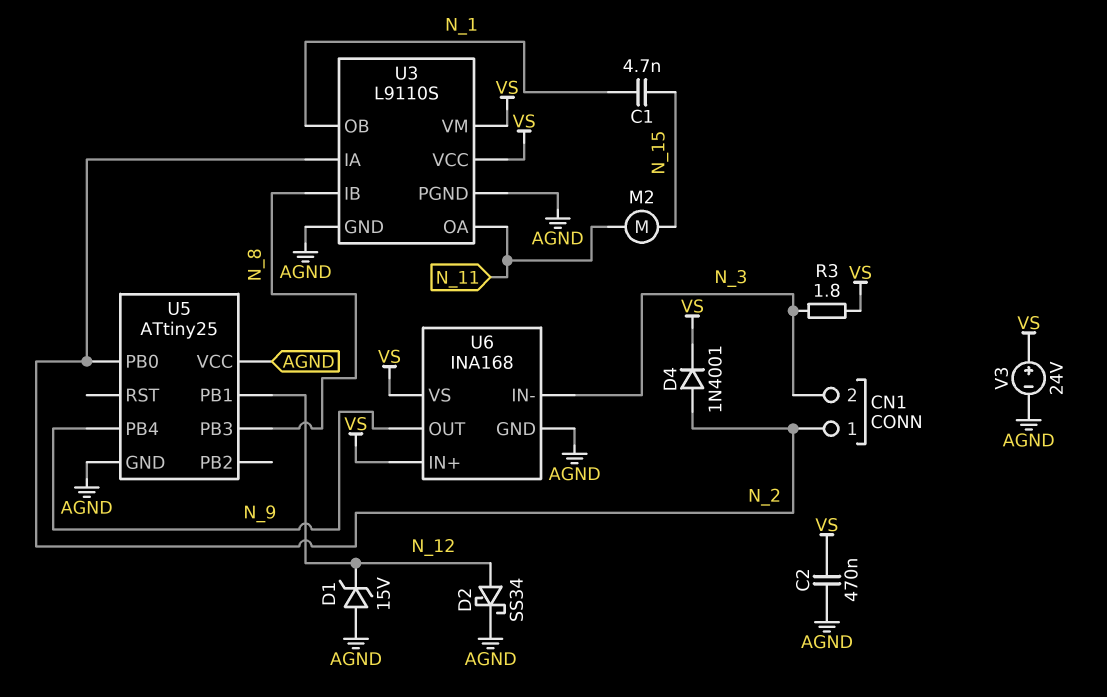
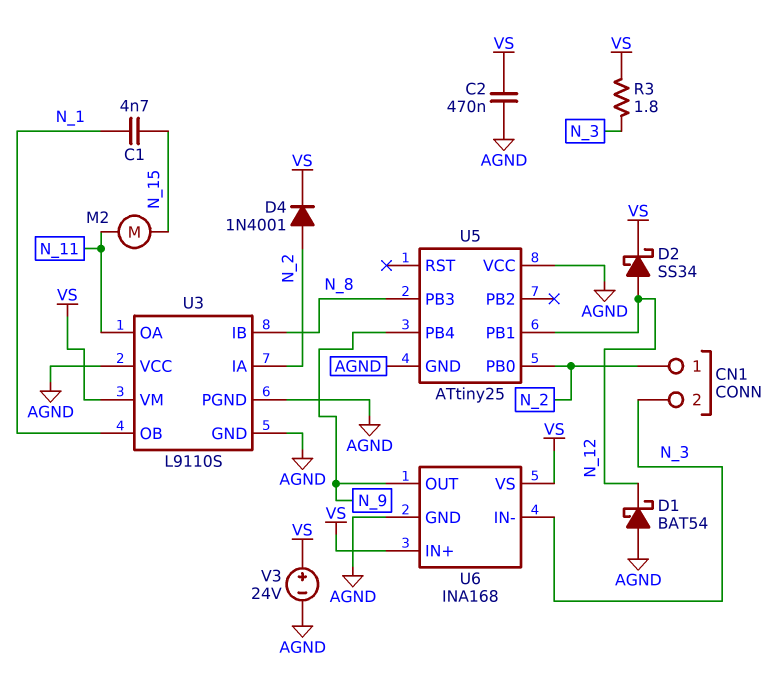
D1: zener 15V (A AGND, K N_12) -> schottky BAT54 (A AGND, K N_12)
D2: schottky SS34 (A N_12, K AGND) -> schottky SS34 (A N_12, K VS)
U3 pin VCC: VS -> AGND

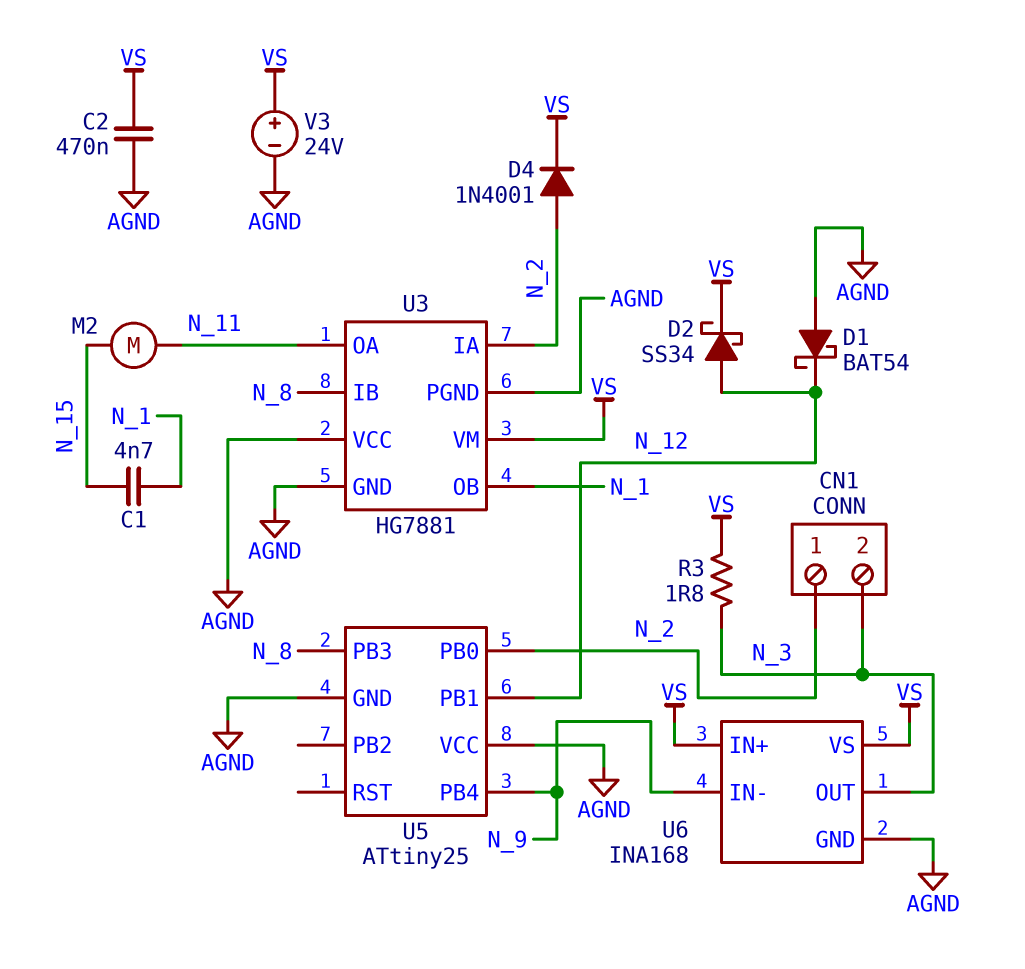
U3: L9110S -> HG7881
U6 pin IN-: N_3 -> N_9
U6 pin OUT: N_9 -> N_3

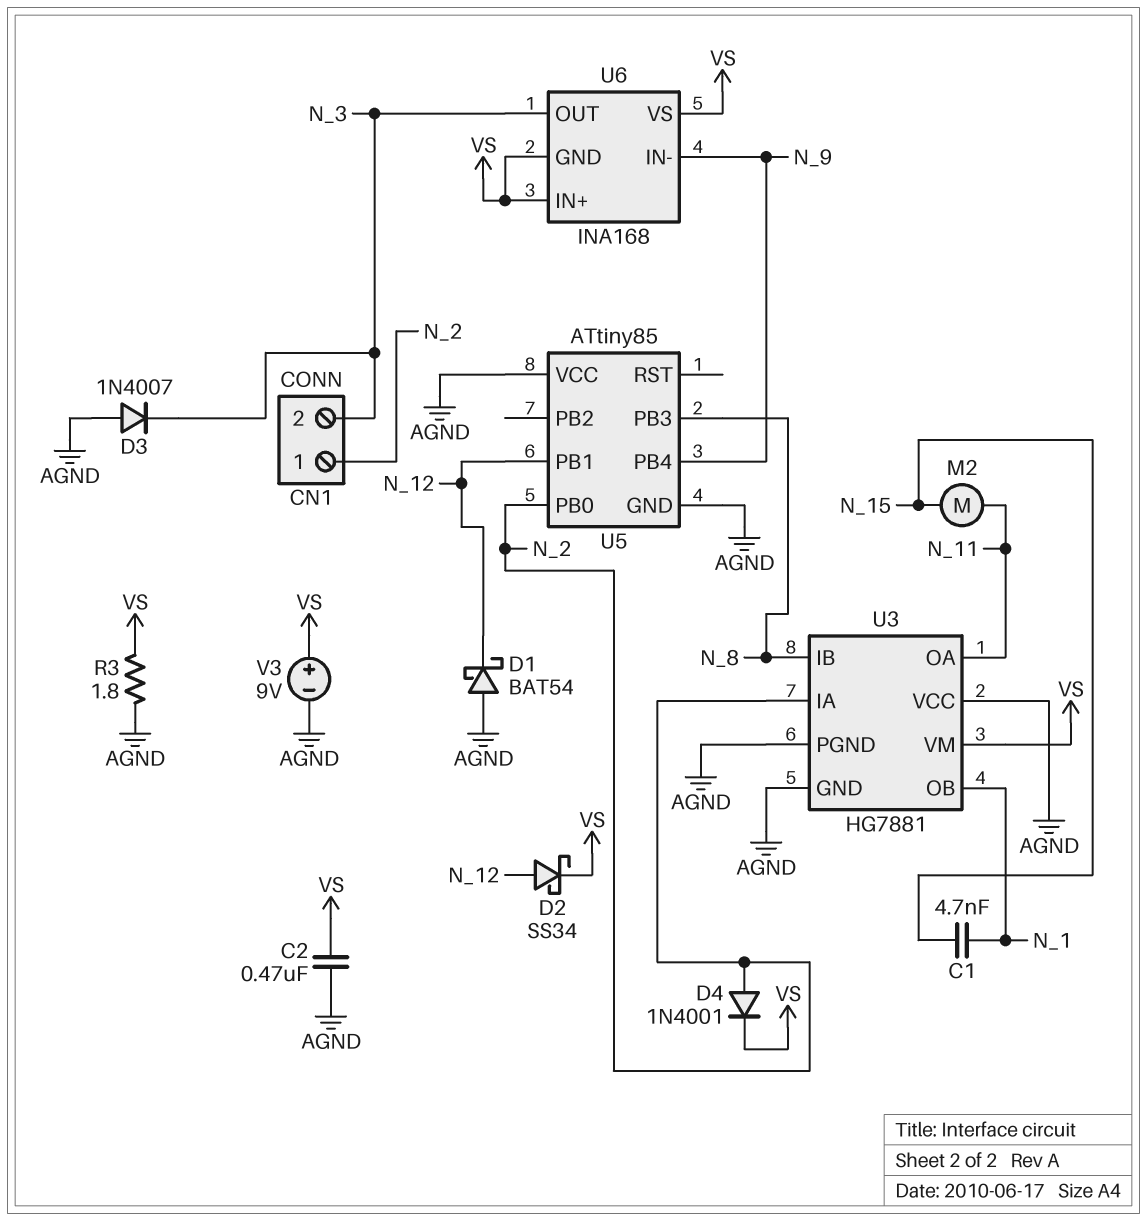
D3: none -> diode 1N4007 (A AGND, K N_3)
R3: 1.8 (N_3, VS) -> 1.8 (AGND, VS)
U5: ATtiny25 -> ATtiny85
U6 pin GND: AGND -> VS
V3: 24V (plus VS, minus AGND) -> 9V (plus VS, minus AGND)

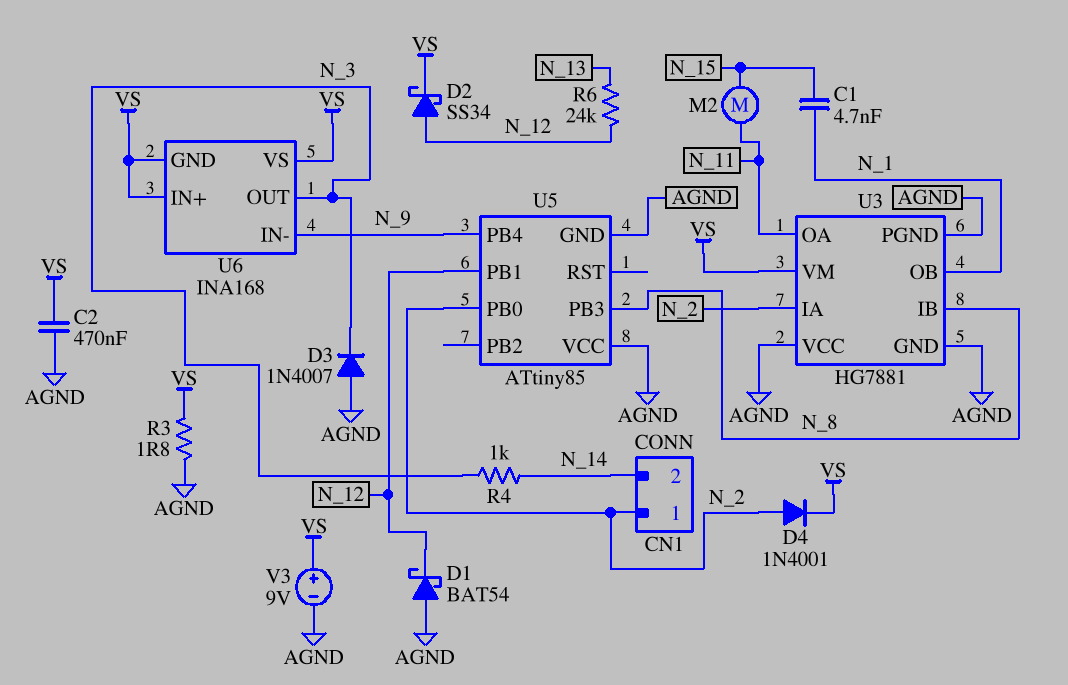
CN1 pin 2: N_3 -> N_14
R4: none -> 1k (N_3, N_14)
R6: none -> 24k (N_12, N_13)

